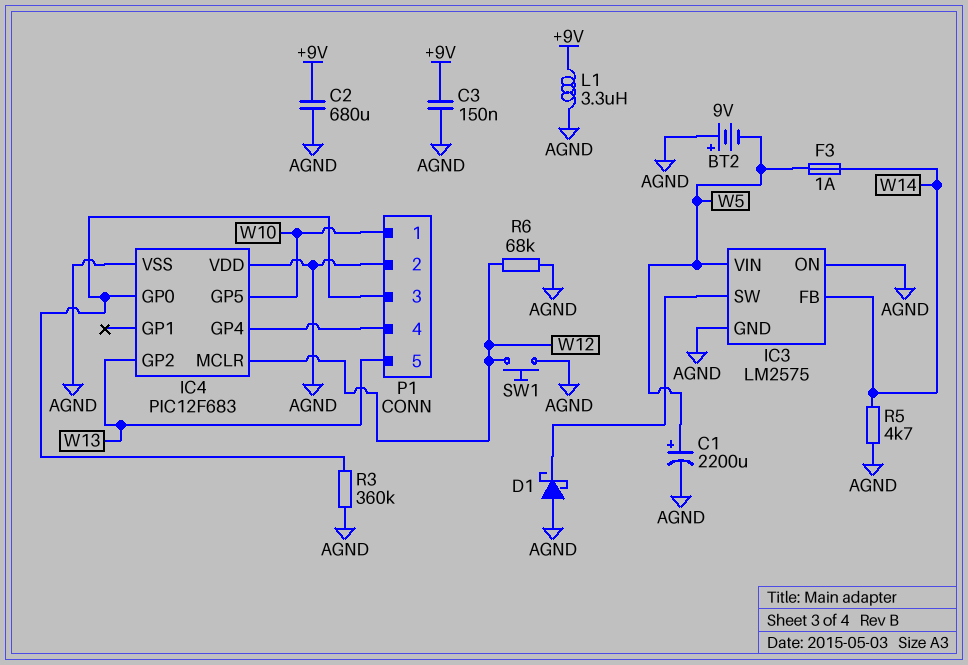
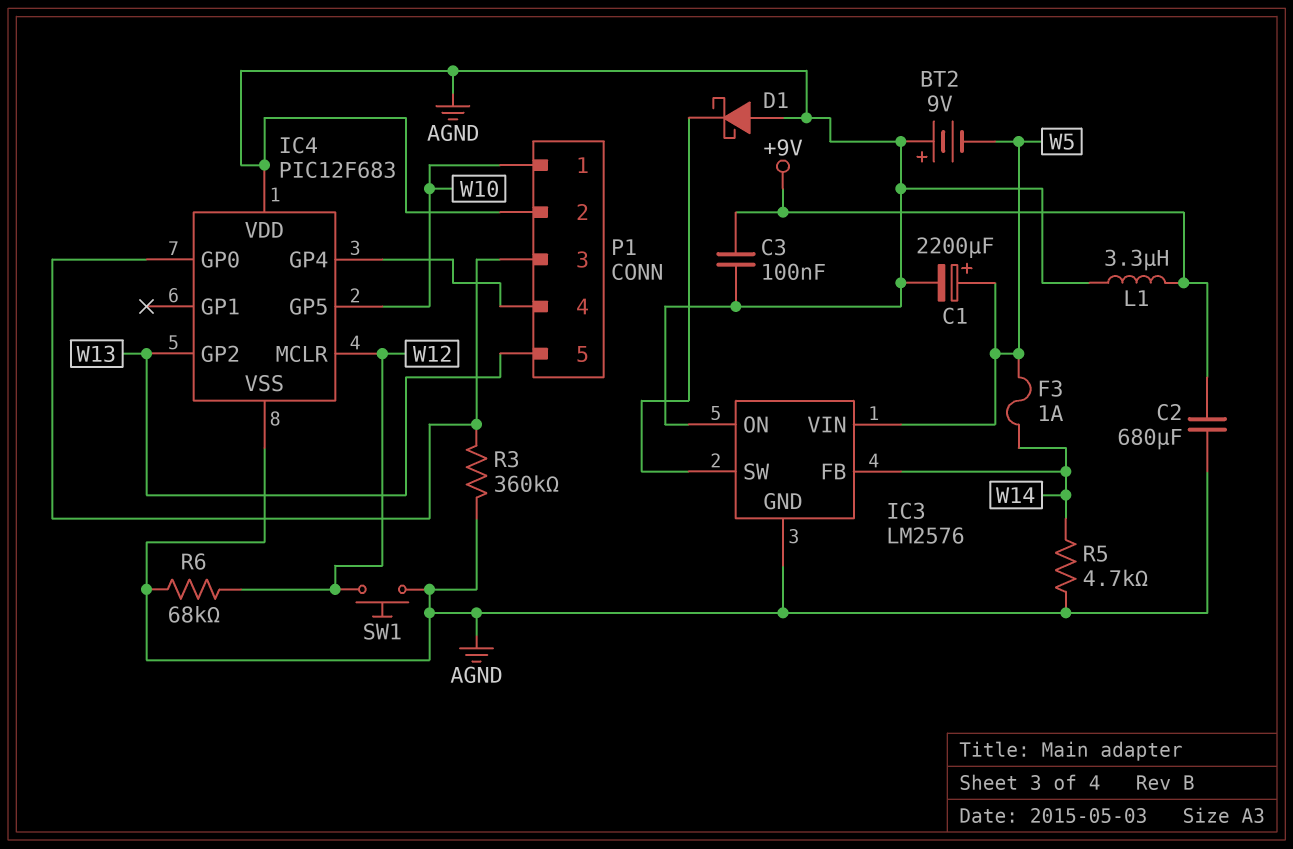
C3: 150nF (+9V, AGND) -> 100nF (+9V, AGND)
IC3: LM2575 -> LM2576

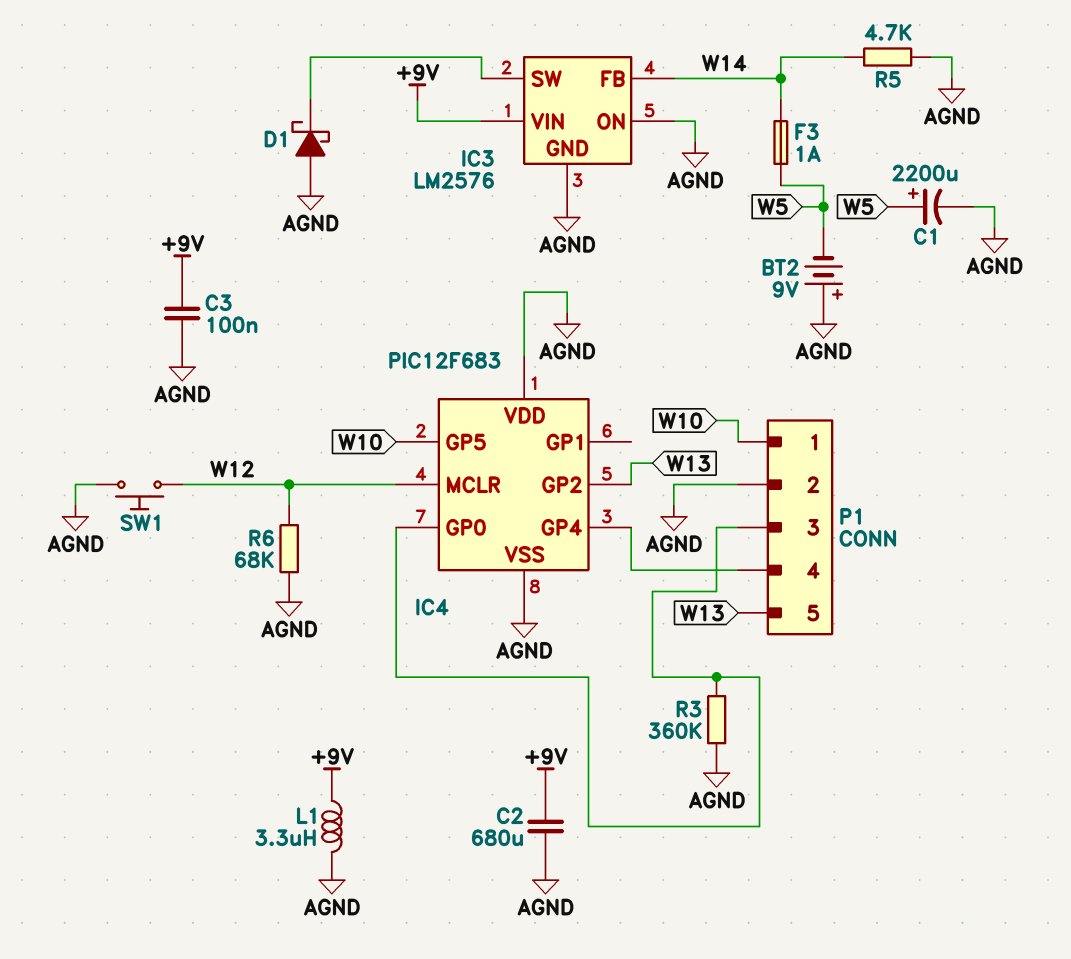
IC3 pin VIN: W5 -> +9V

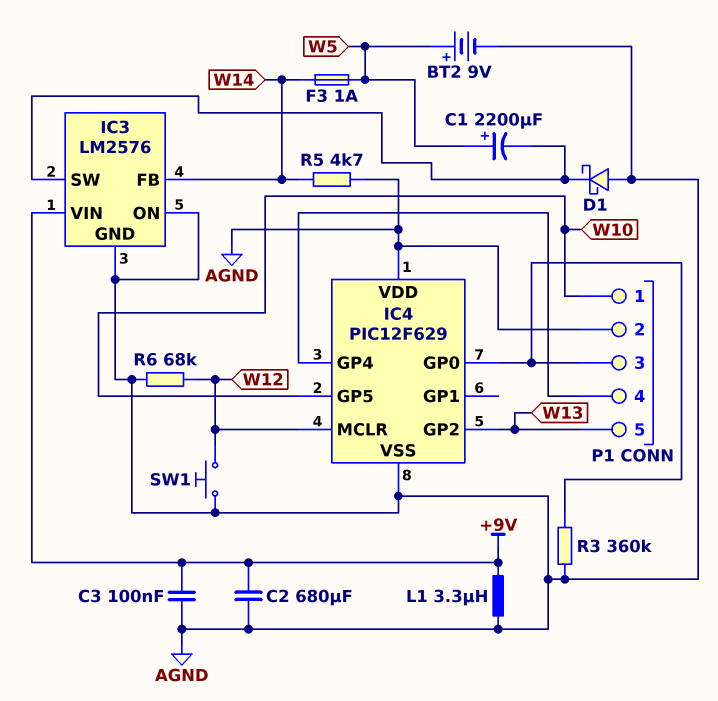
BT2: 9V (plus AGND, minus W5) -> 9V (plus W5, minus AGND)
C1: 2200uF (plus W5, minus AGND) -> 2200uF (plus W5, minus IC3/SW)
IC4: PIC12F683 -> PIC12F629

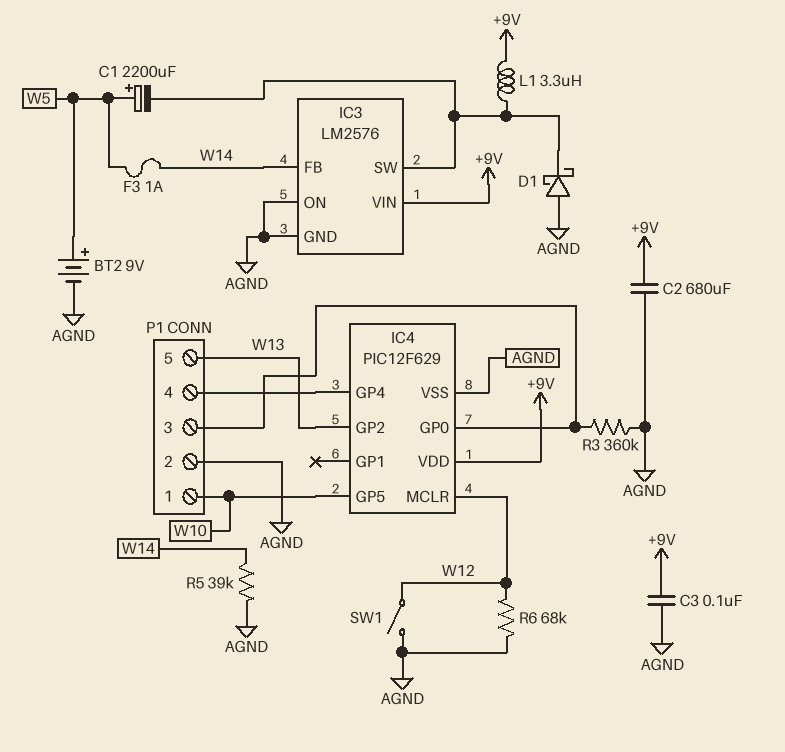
IC4 pin VDD: AGND -> +9V
L1: 3.3uH (+9V, AGND) -> 3.3uH (+9V, IC3/SW)
R5: 4.7k (AGND, W14) -> 39k (AGND, W14)
SW1: button (AGND, W12) -> switch (AGND, W12)

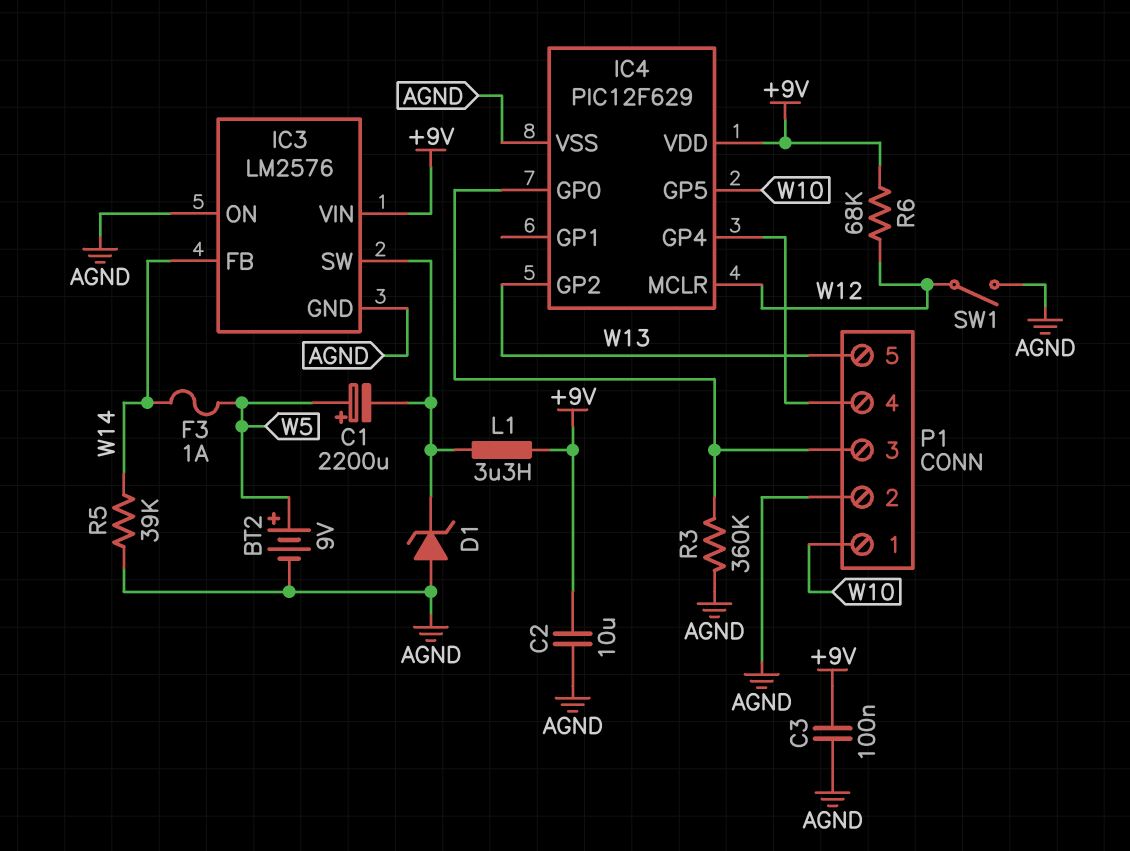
C2: 680uF (+9V, AGND) -> 10uF (+9V, AGND)
D1: schottky (A AGND, K IC3/SW) -> zener (A AGND, K IC3/SW)
R6: 68k (AGND, W12) -> 68k (+9V, W12)

